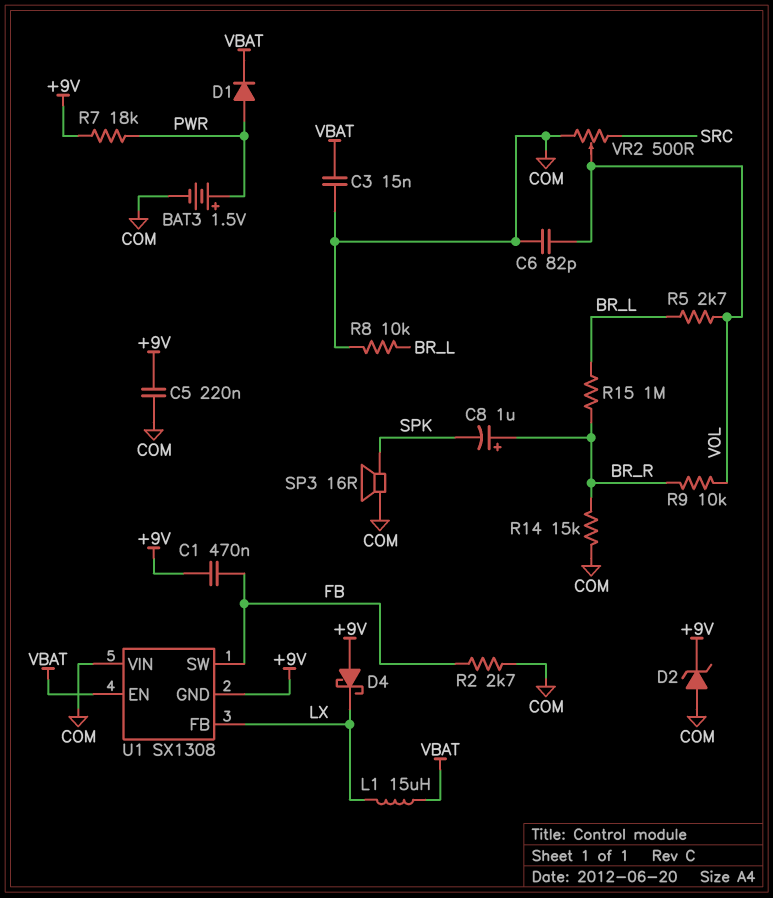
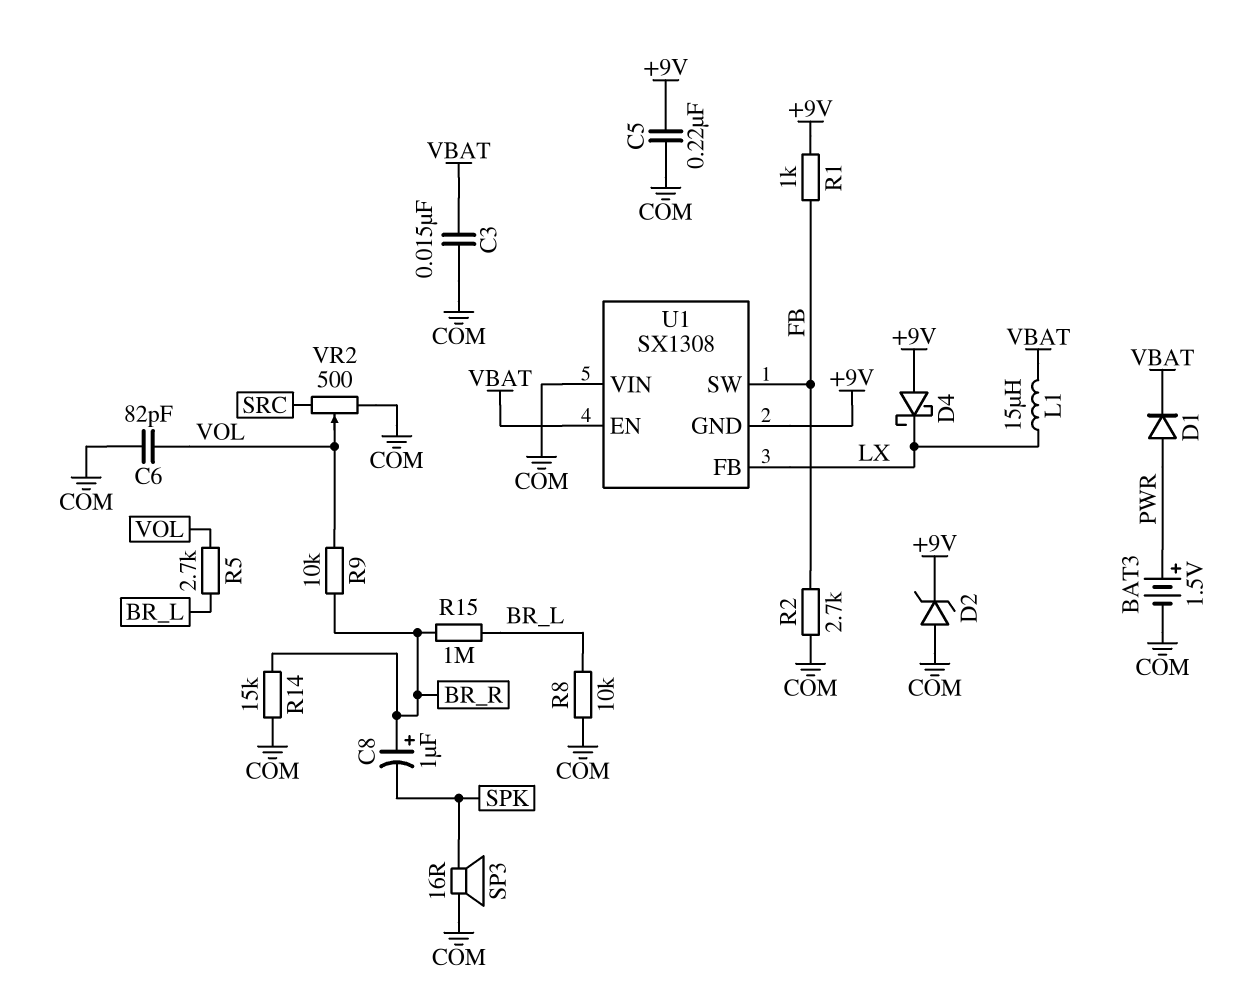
C1: 470nF (+9V, FB) -> none
R1: none -> 1k (+9V, FB)
R7: 18k (+9V, PWR) -> none

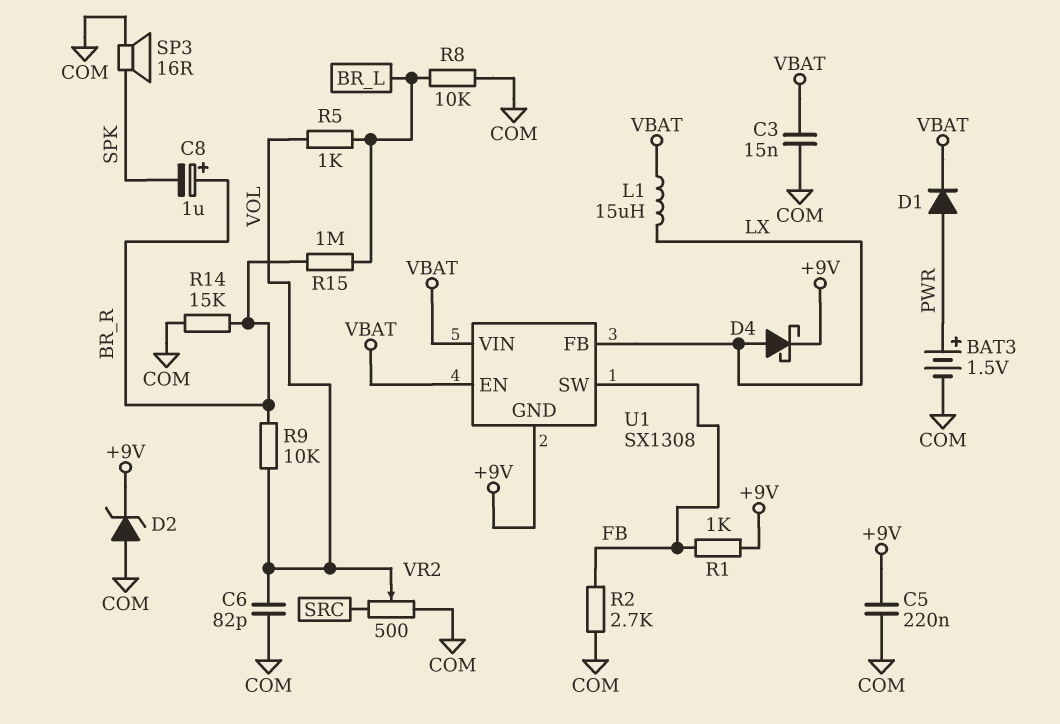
D4: schottky (A +9V, K LX) -> schottky (A LX, K +9V)
R5: 2.7k (BR_L, VOL) -> 1k (BR_L, VOL)
U1 pin VIN: COM -> VBAT

